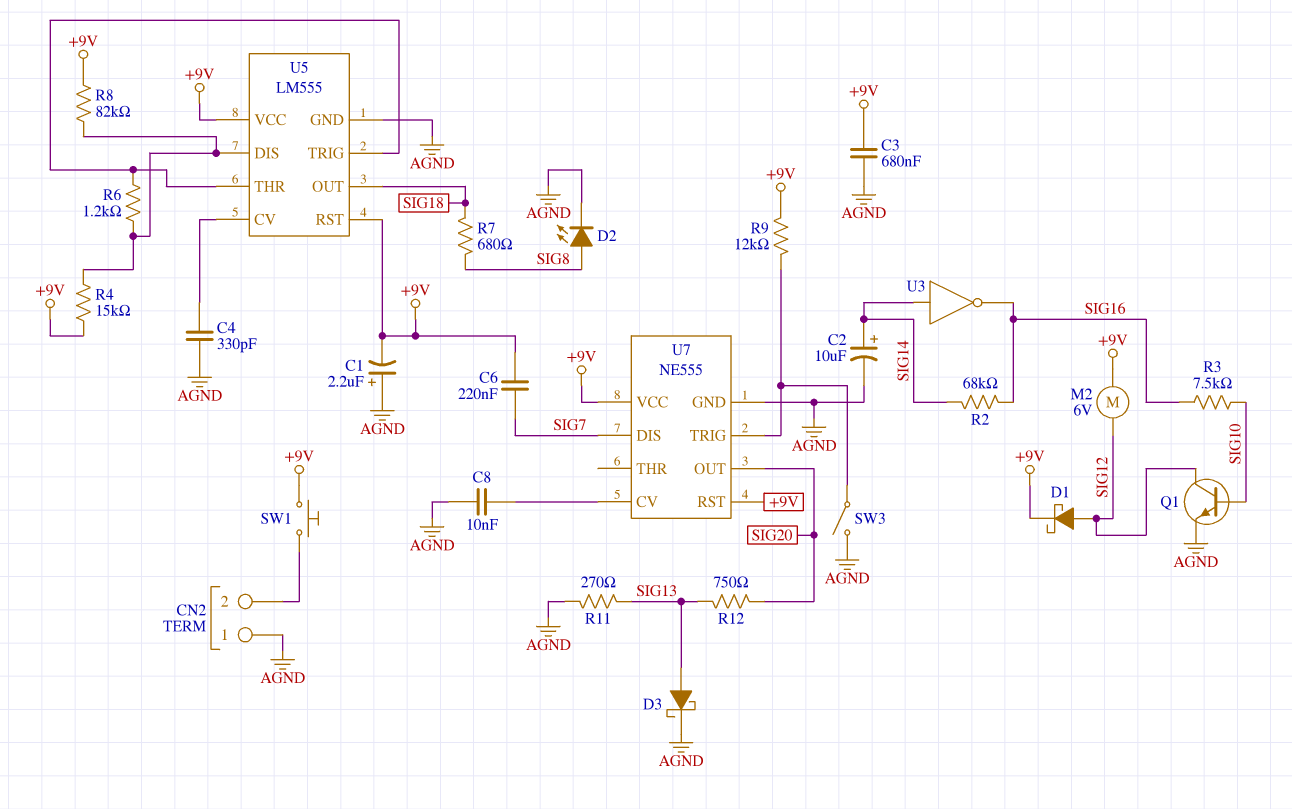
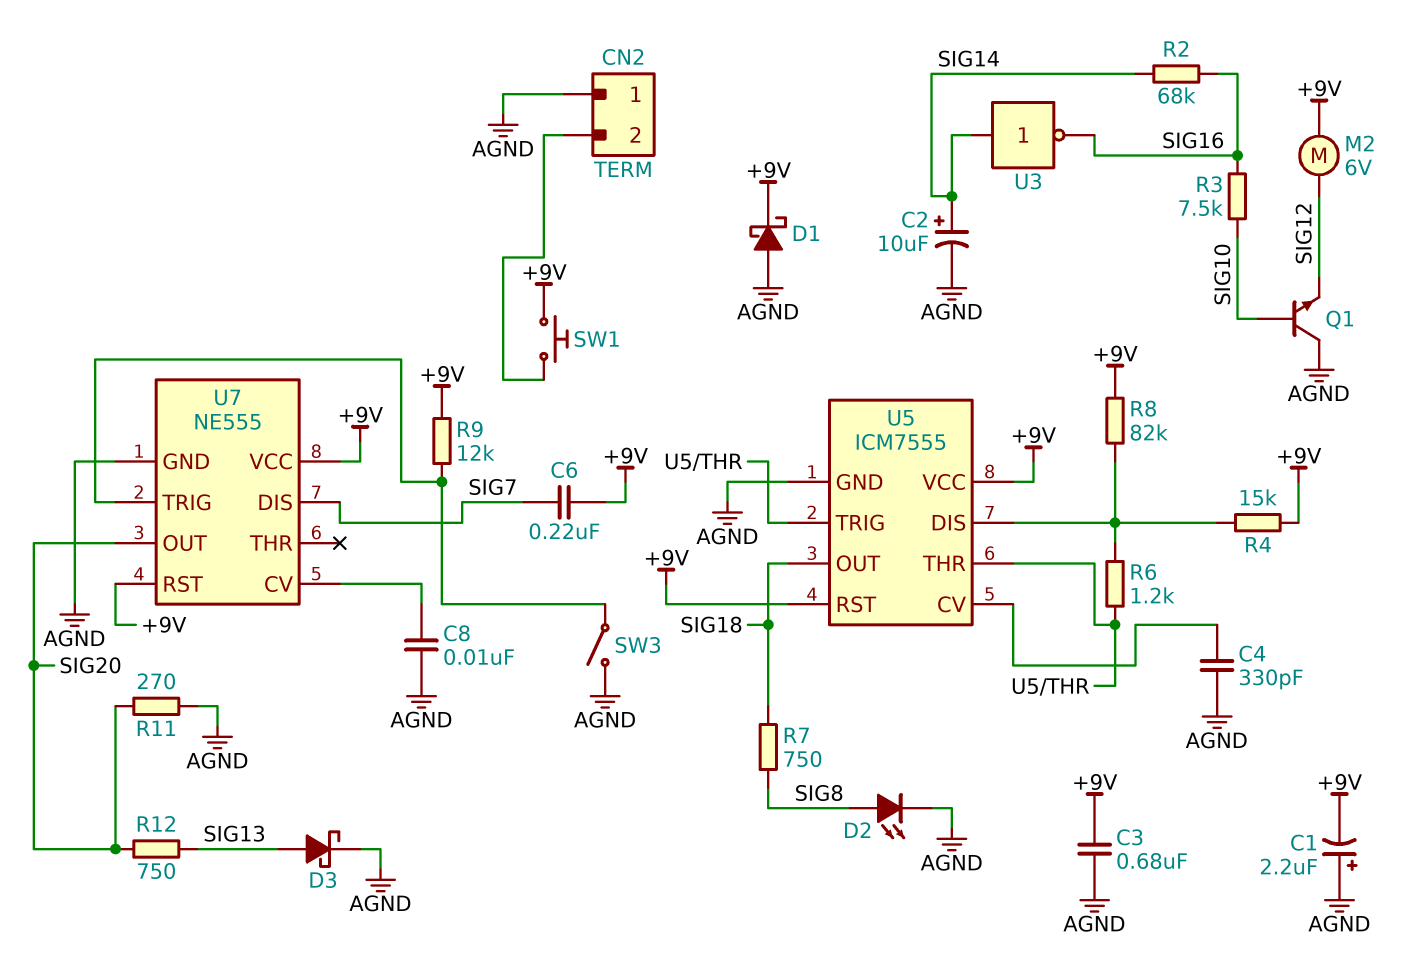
D1: schottky (A SIG12, K +9V) -> schottky (A AGND, K +9V)
Q1: NPN (B SIG10, C SIG12, E AGND) -> NPN (B SIG10, C AGND, E SIG12)
R7: 680 (SIG8, SIG18) -> 750 (SIG8, SIG18)
R11: 270 (AGND, SIG13) -> 270 (AGND, SIG20)
U5: LM555 -> ICM7555

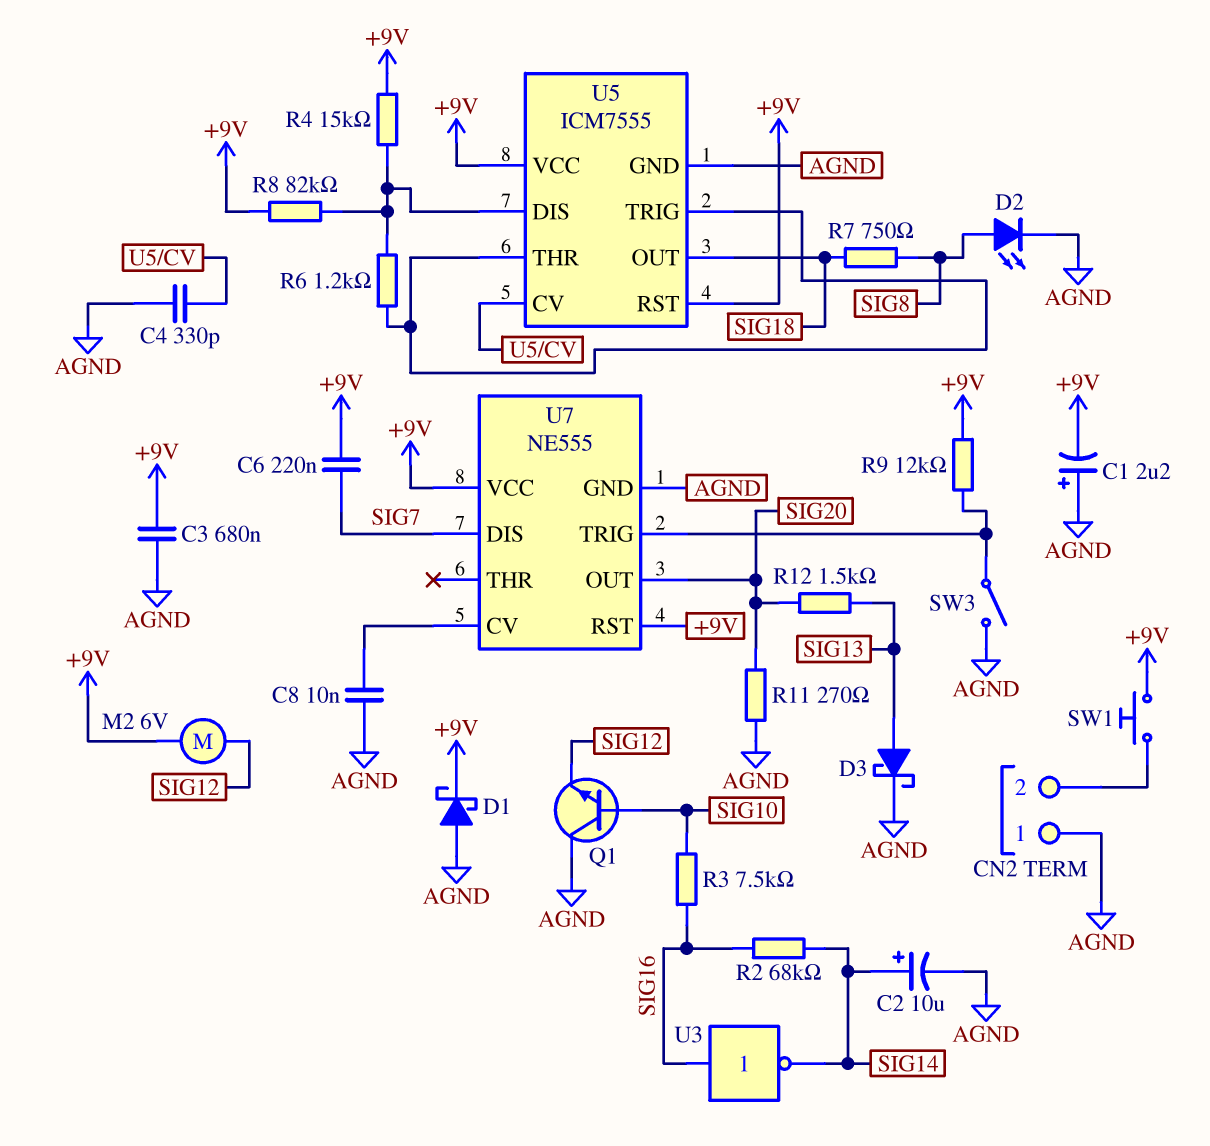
R12: 750 (SIG13, SIG20) -> 1.5k (SIG13, SIG20)
U3: NOT (in SIG14, out SIG16) -> NOT (in SIG16, out SIG14)

